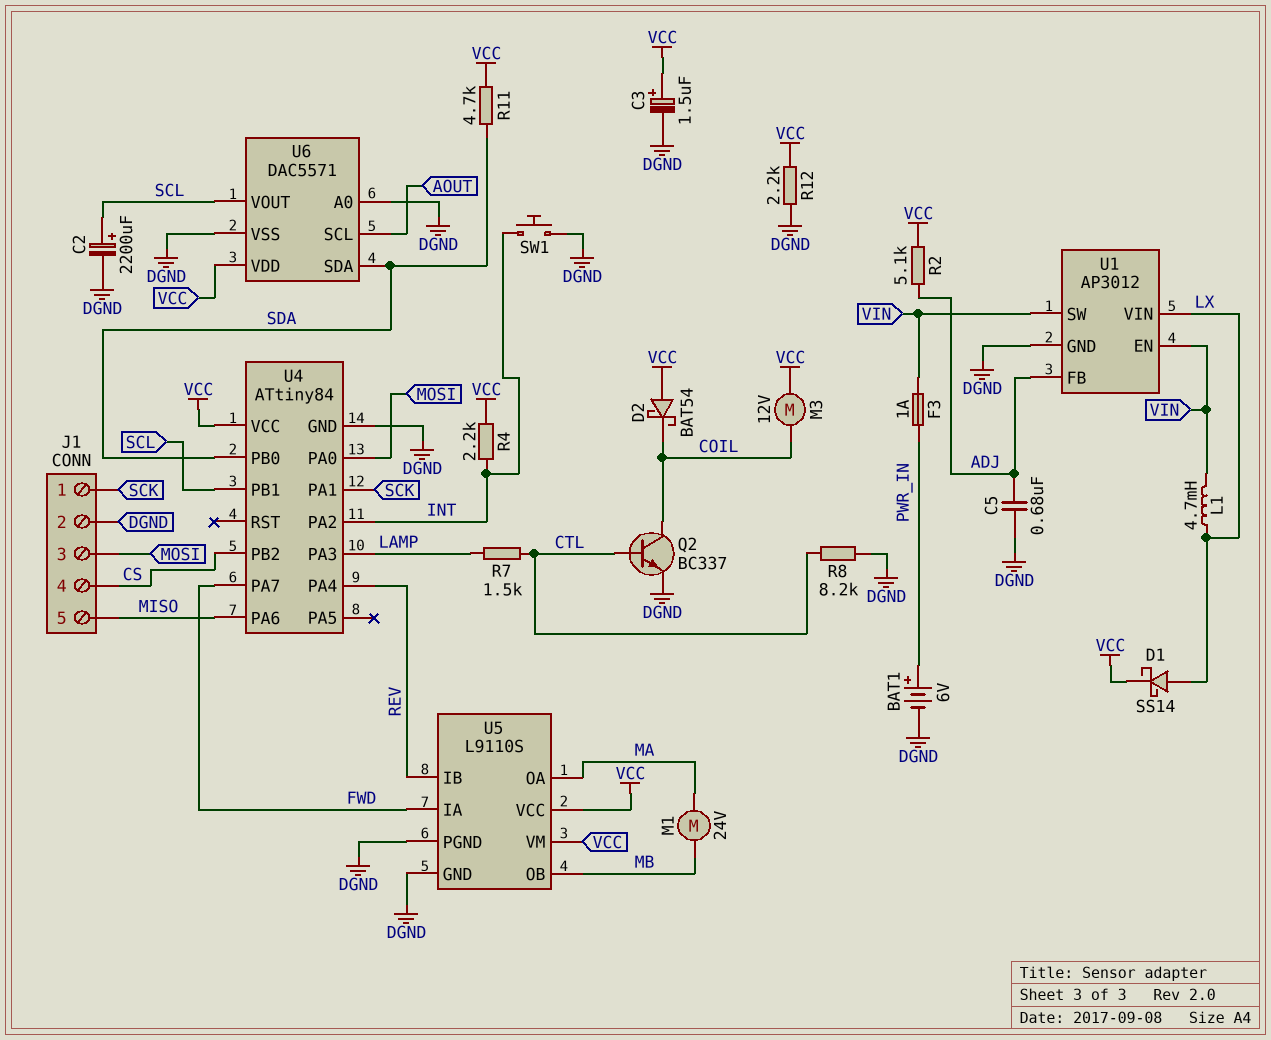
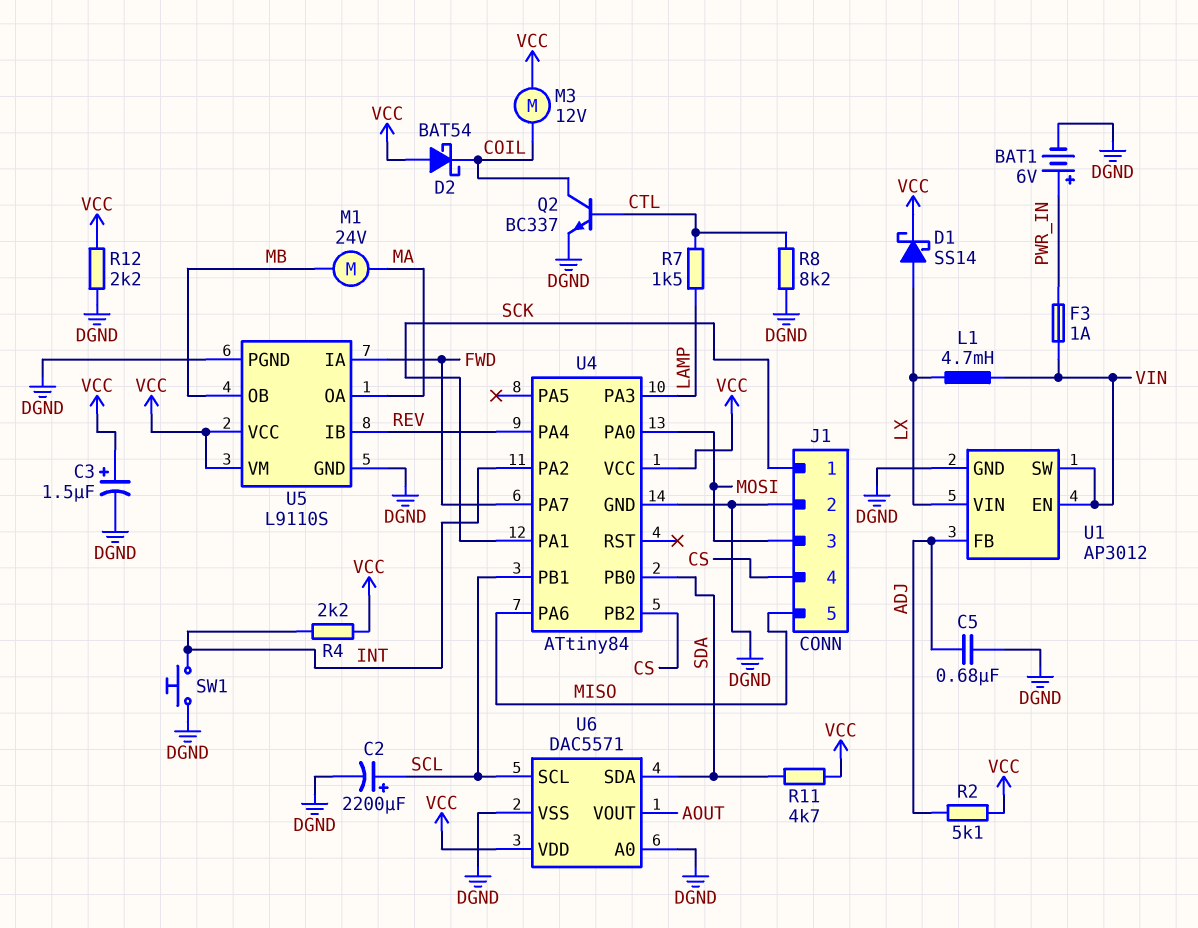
U6 pin SCL: AOUT -> SCL
U6 pin VOUT: SCL -> AOUT

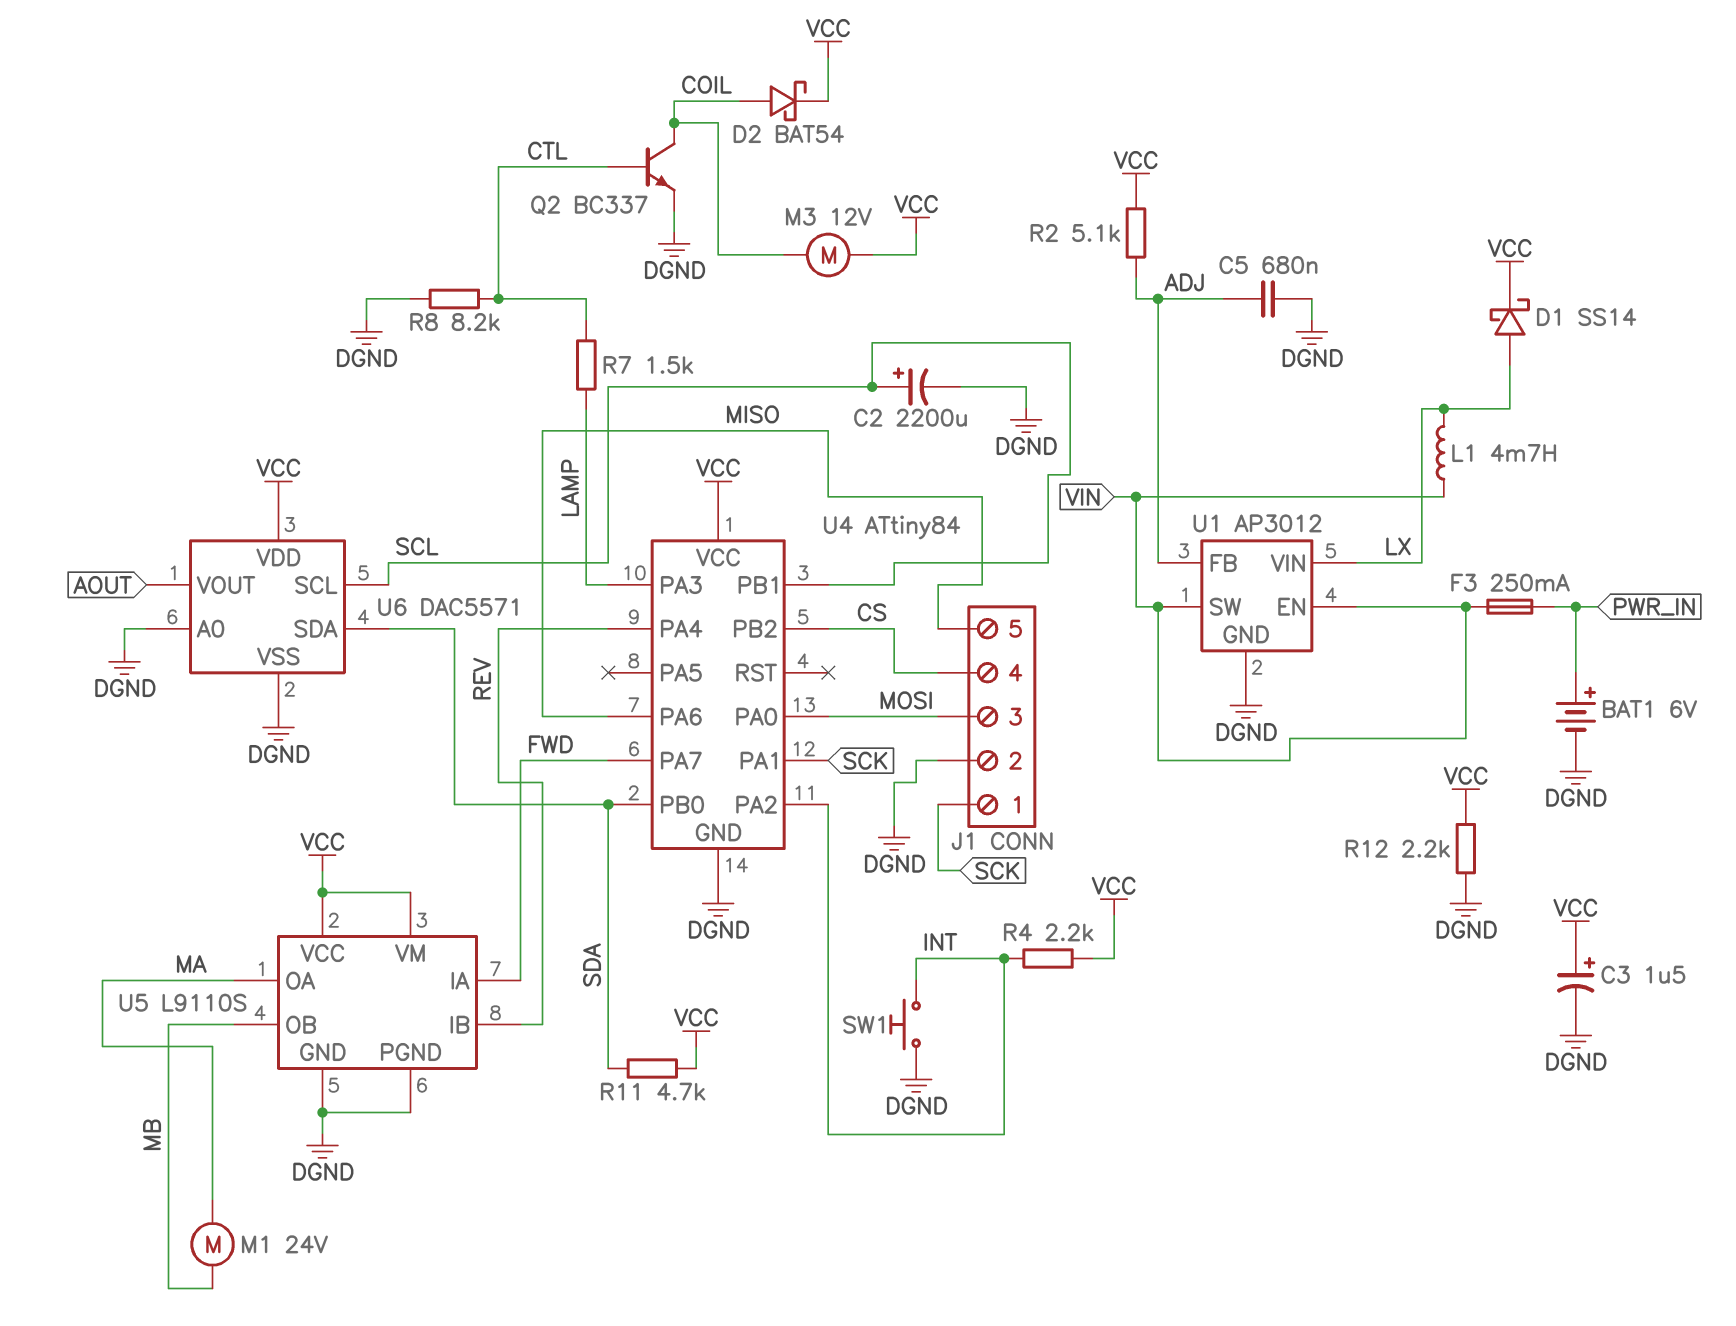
D2: schottky BAT54 (A VCC, K COIL) -> schottky BAT54 (A COIL, K VCC)
F3: 1A (PWR_IN, VIN) -> 250mA (PWR_IN, VIN)

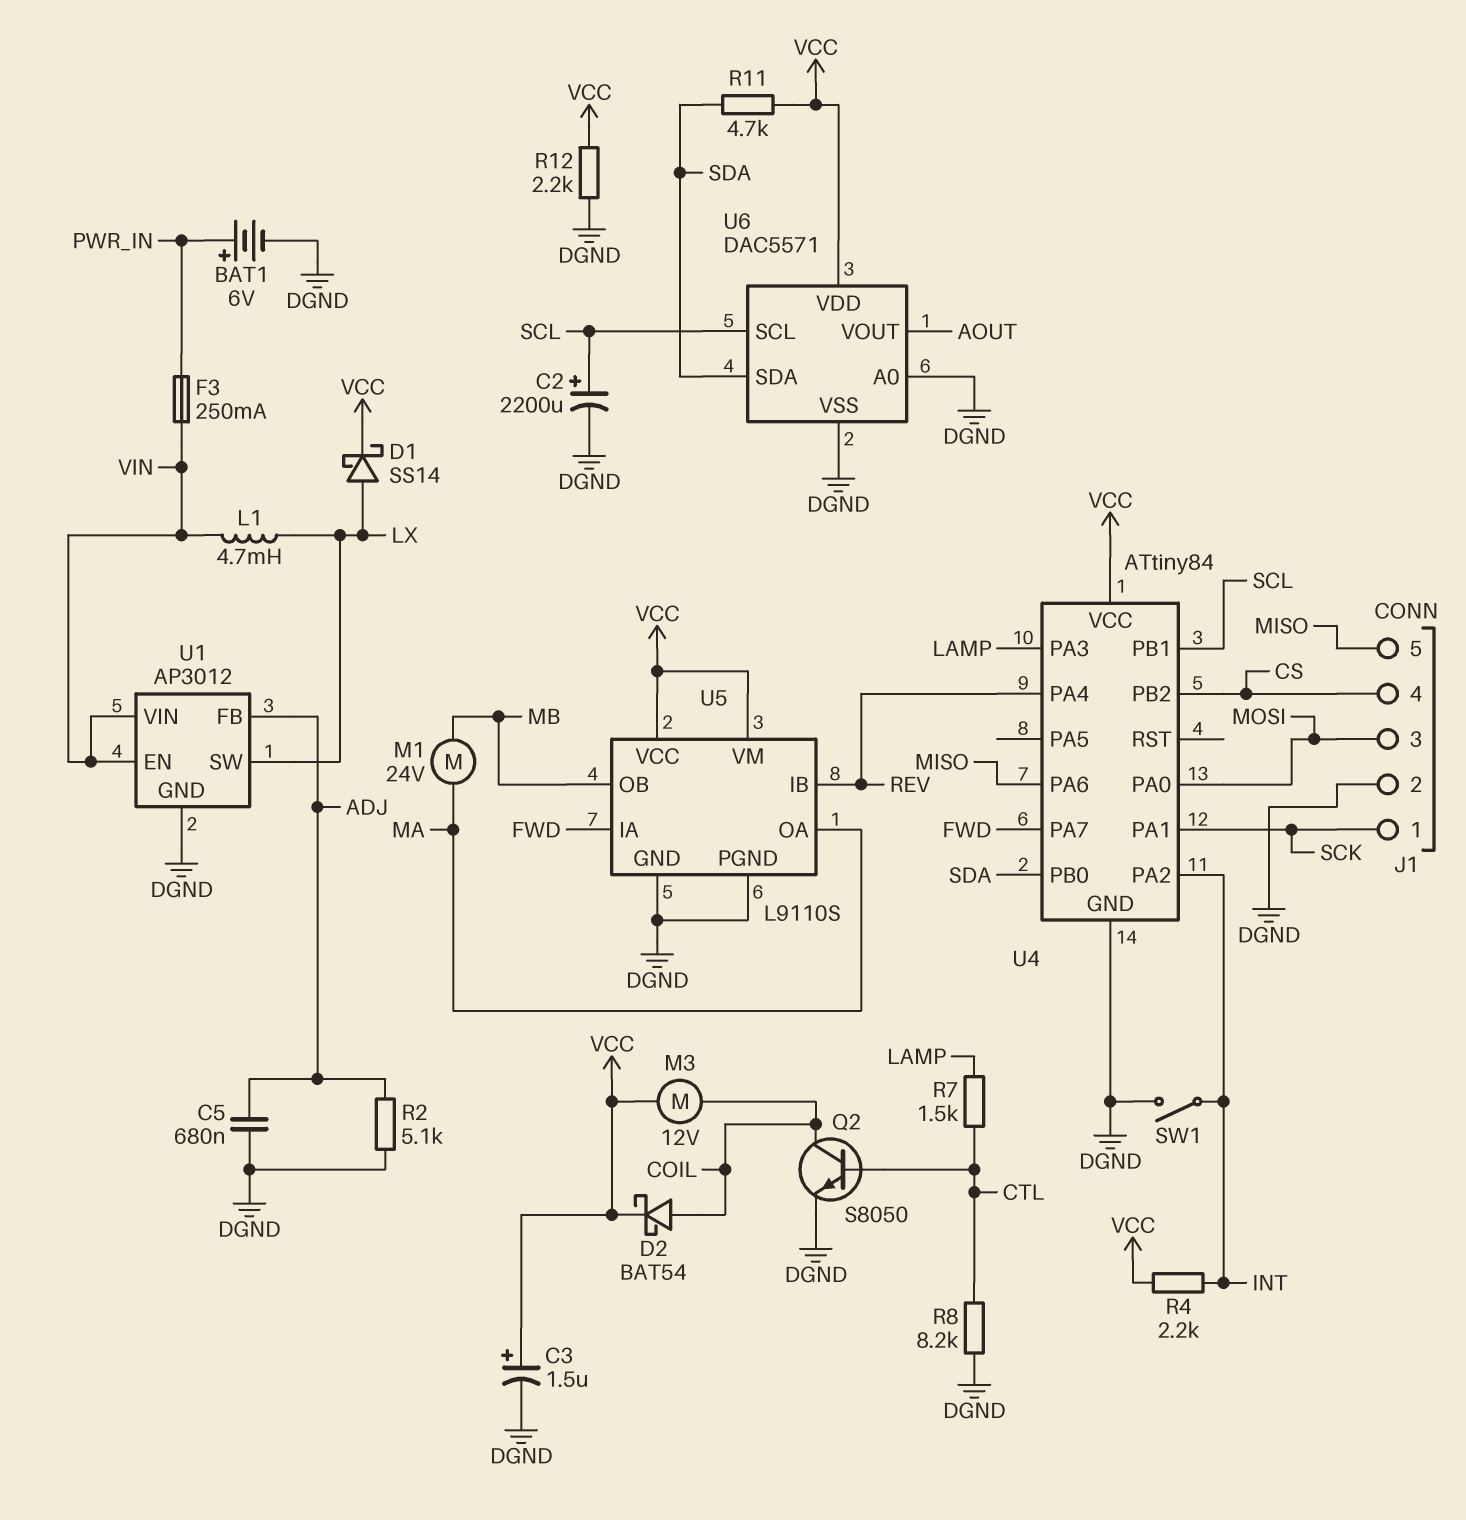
Q2: NPN BC337 (B CTL, C COIL, E DGND) -> NPN S8050 (B CTL, C COIL, E DGND)
R2: 5.1k (ADJ, VCC) -> 5.1k (ADJ, DGND)
SW1: button (DGND, INT) -> switch (DGND, INT)
U1 pin SW: VIN -> LX
U1 pin VIN: LX -> VIN

